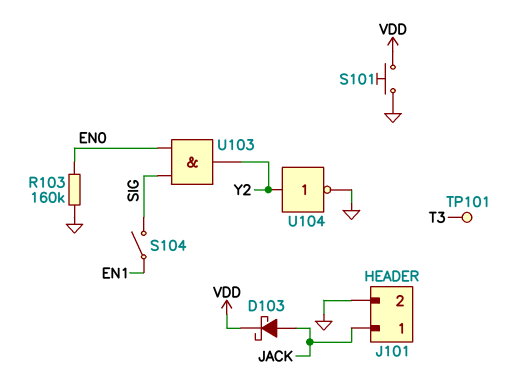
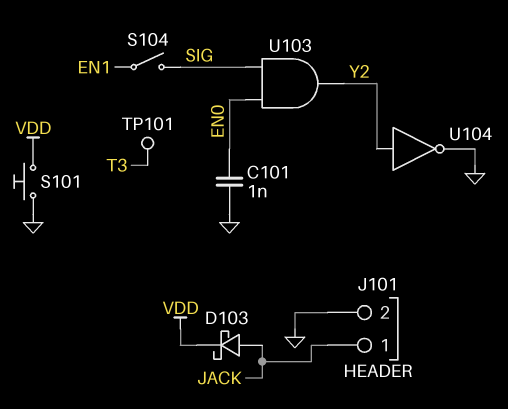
C101: none -> 1nF (EN0, GND)
R103: 160k (EN0, GND) -> none

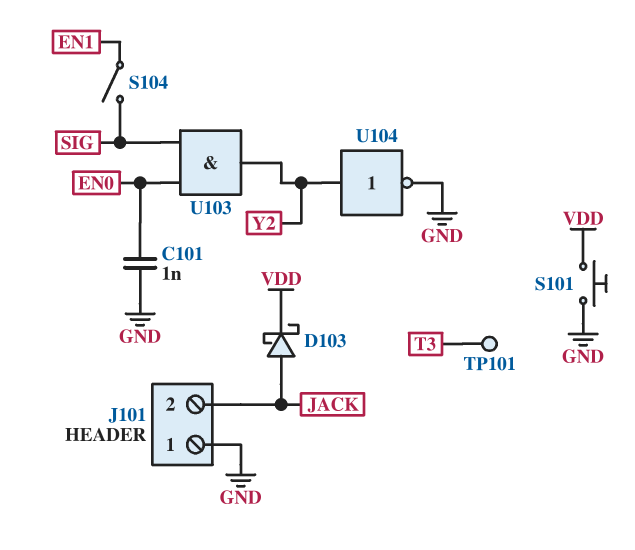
J101 pin 1: JACK -> GND
J101 pin 2: GND -> JACK

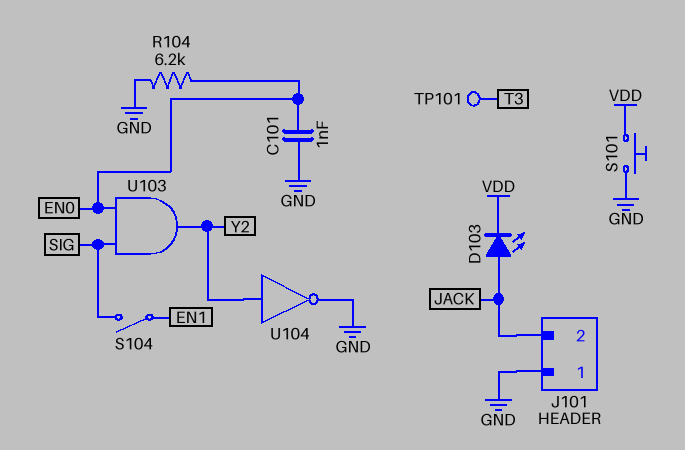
D103: schottky (A JACK, K VDD) -> LED (A JACK, K VDD)
R104: none -> 6.2k (EN0, GND)

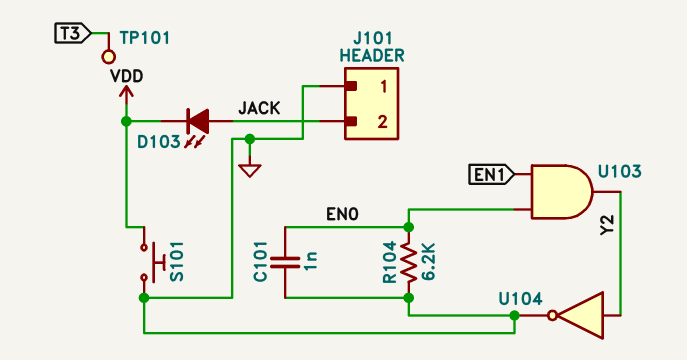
S104: switch (EN1, SIG) -> none
U103: AND (in EN0, in SIG, out Y2) -> AND (in EN0, in EN1, out Y2)

